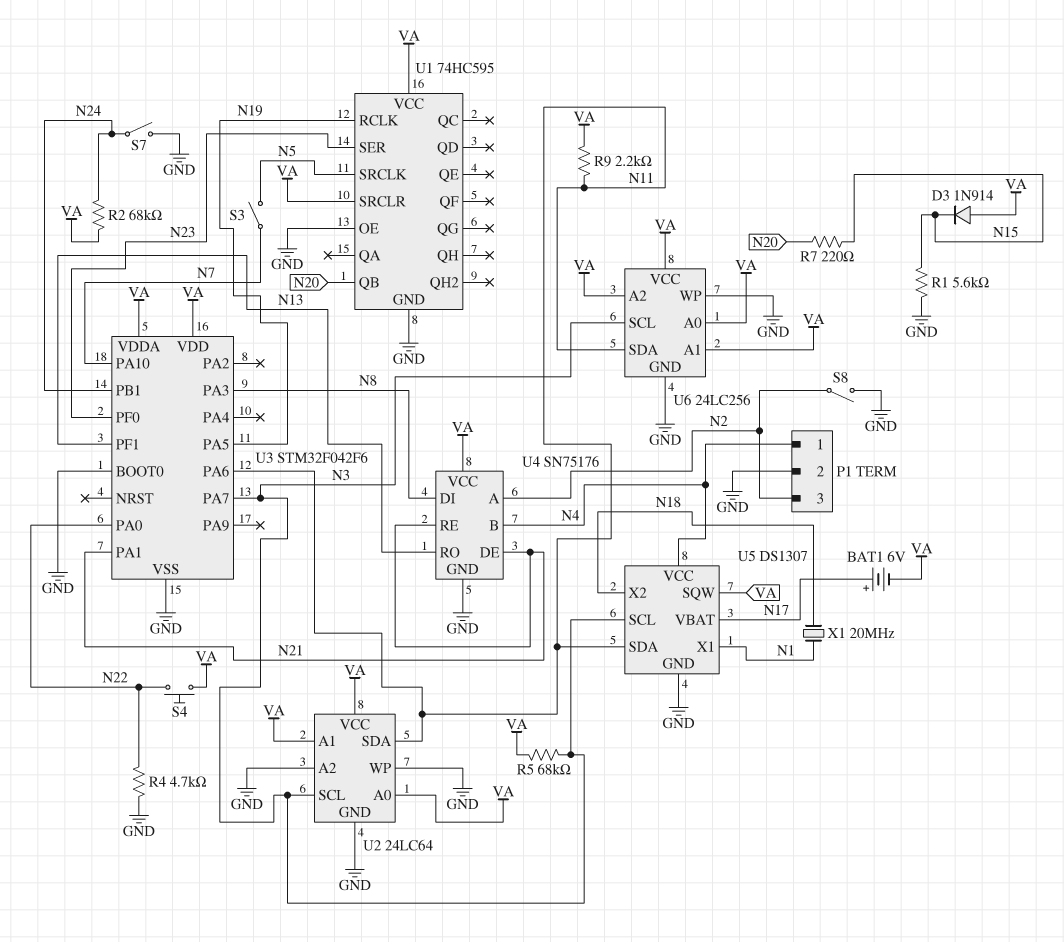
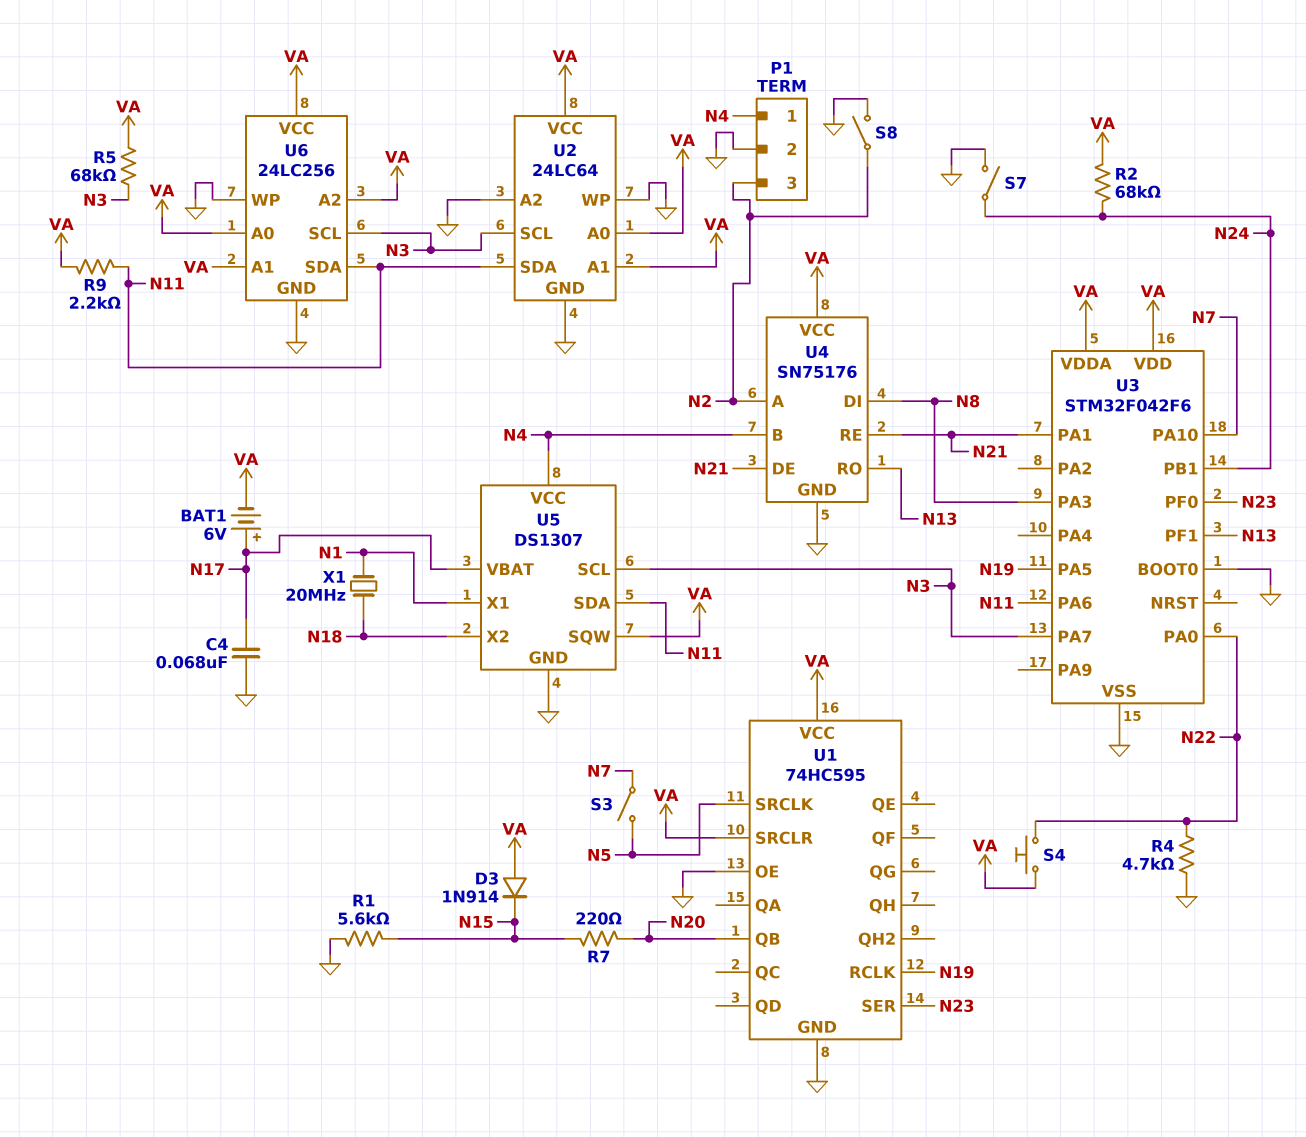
C4: none -> 68nF (GND, N17)

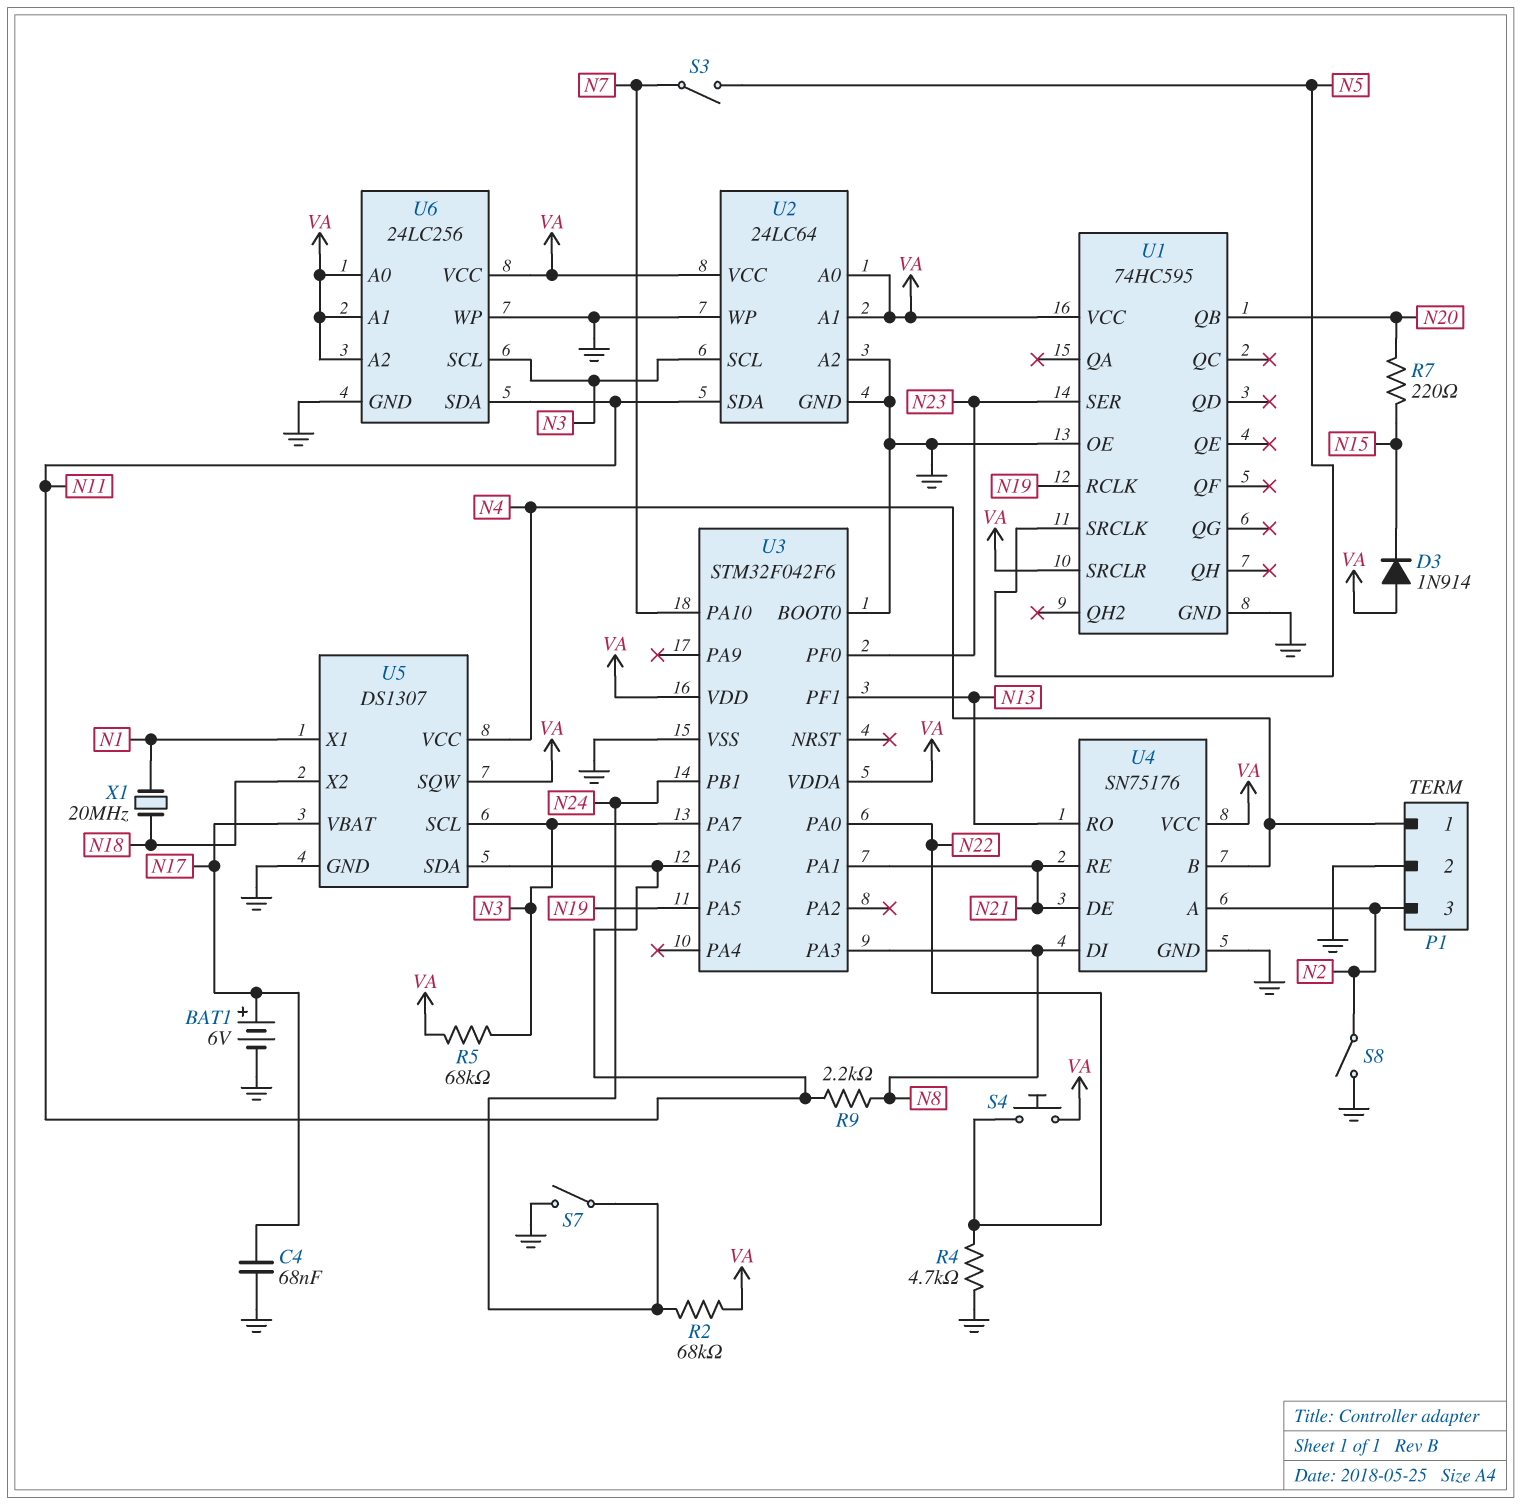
BAT1: 6V (plus N17, minus VA) -> 6V (plus N17, minus GND)
R1: 5.6k (GND, N15) -> none
R9: 2.2k (N11, VA) -> 2.2k (N8, N11)

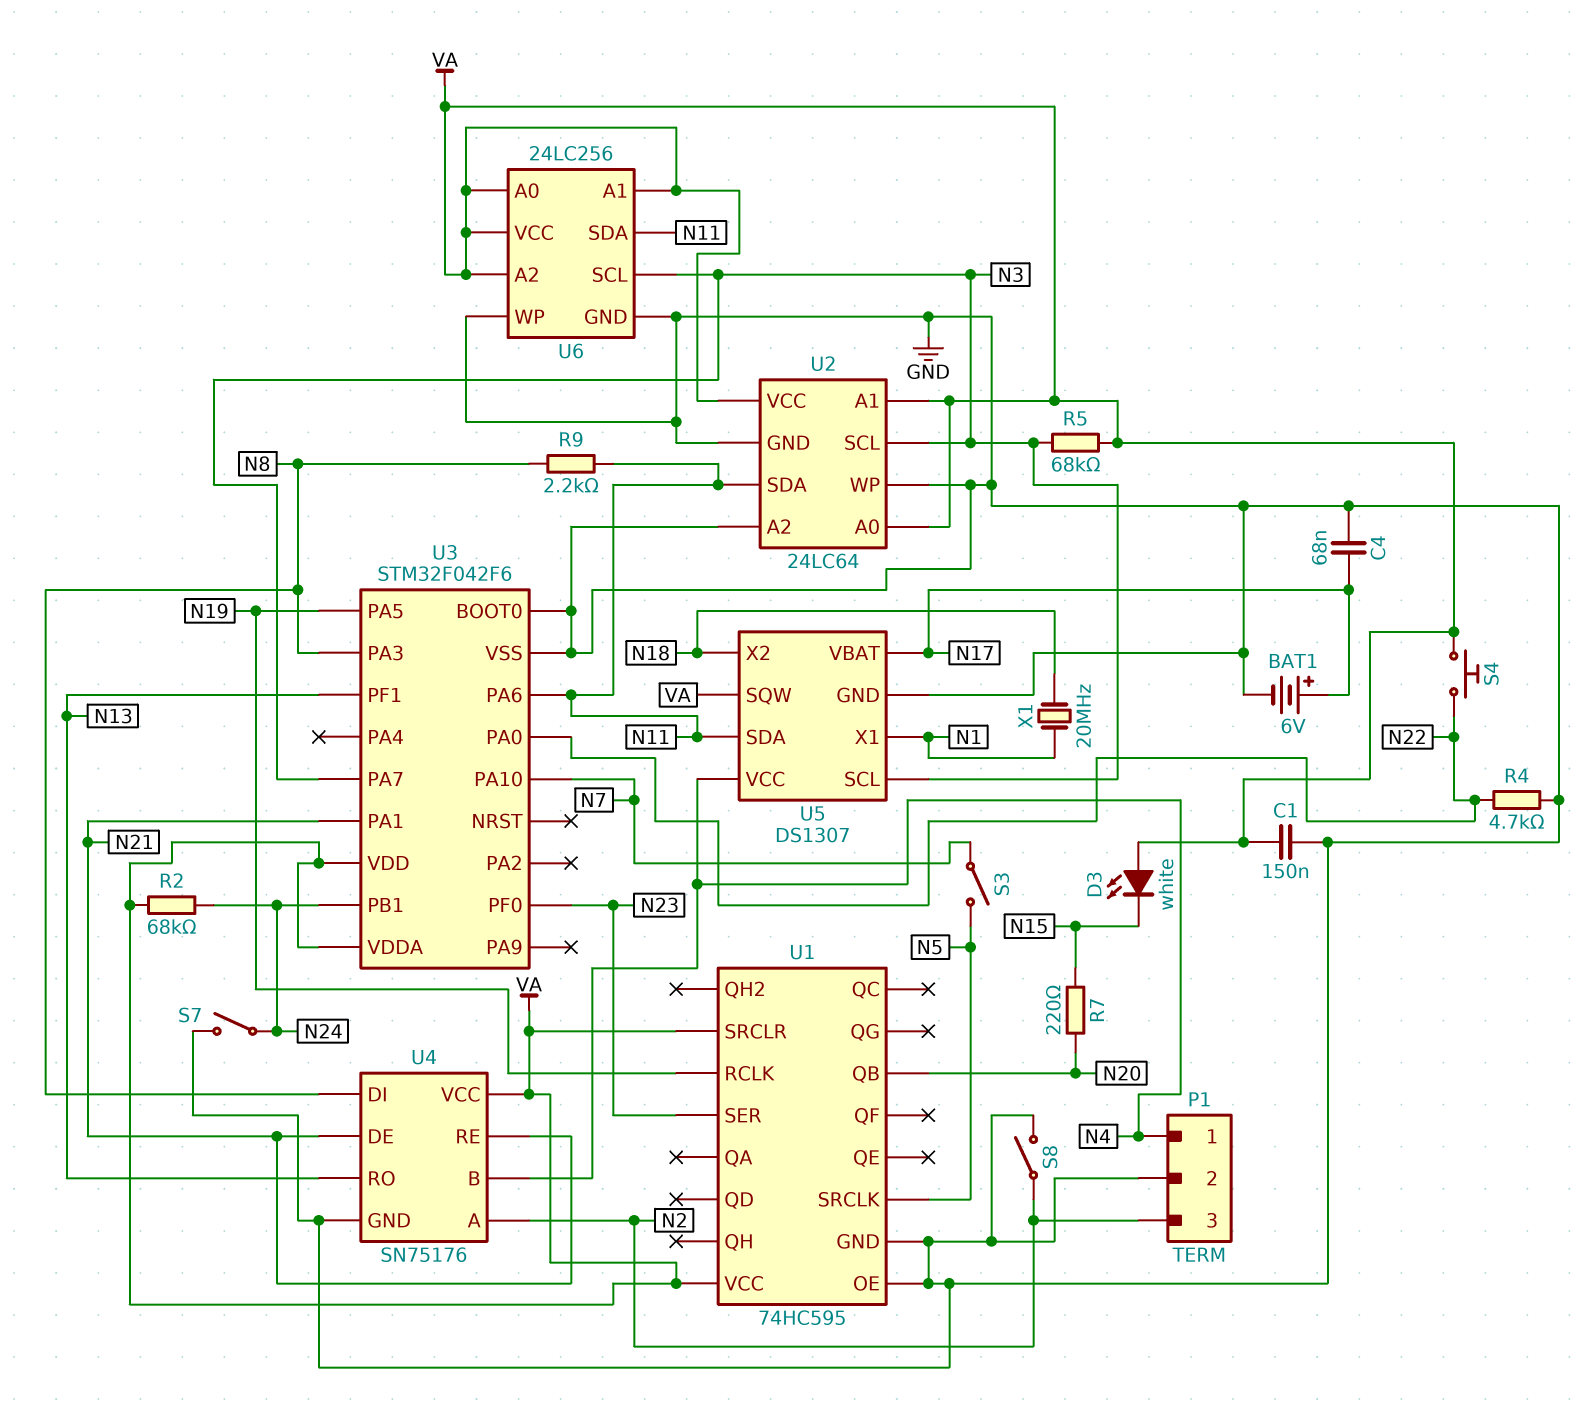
C1: none -> 150nF (GND, VA)
D3: diode 1N914 (A VA, K N15) -> LED white (A VA, K N15)

